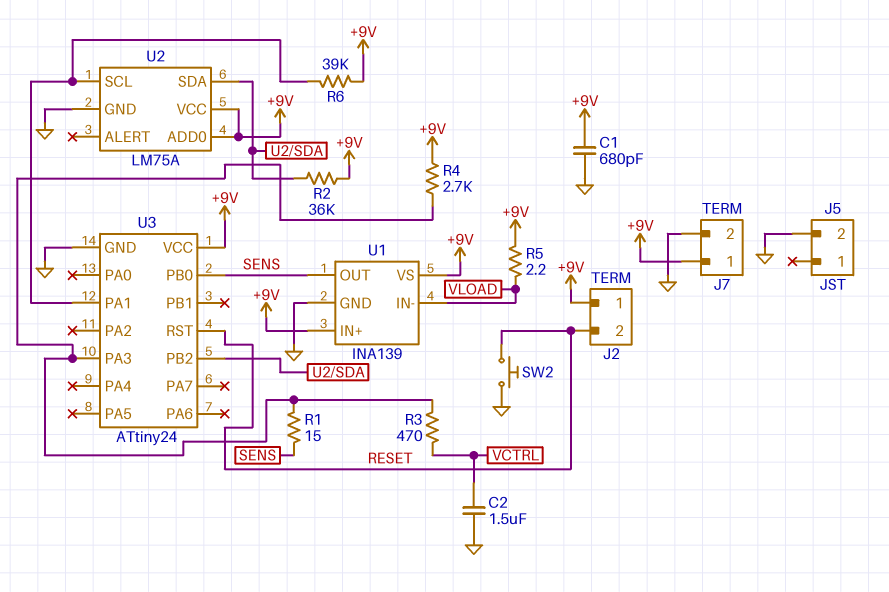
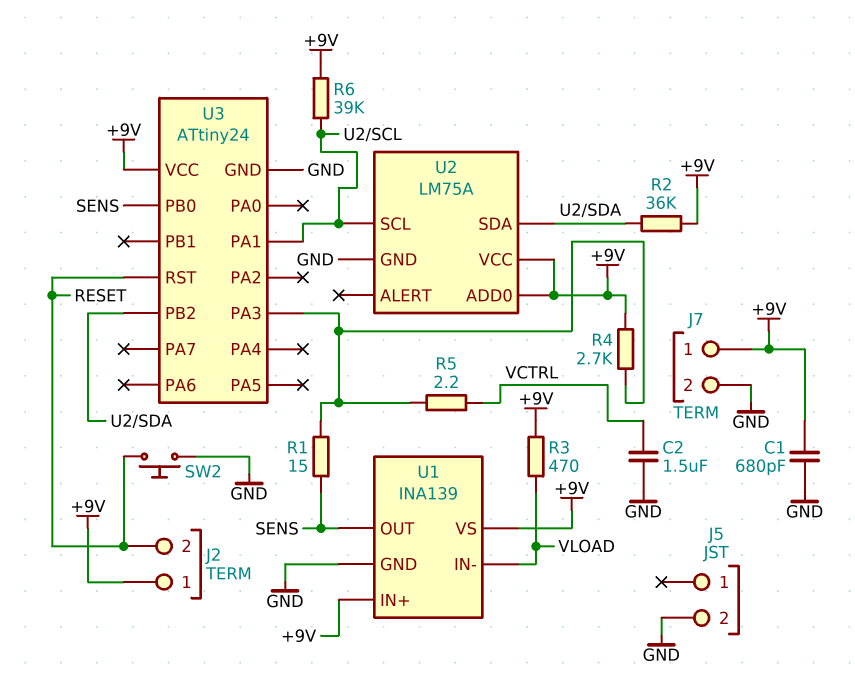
R3: 470 (U3/PA3, VCTRL) -> 470 (+9V, VLOAD)
R5: 2.2 (+9V, VLOAD) -> 2.2 (U3/PA3, VCTRL)

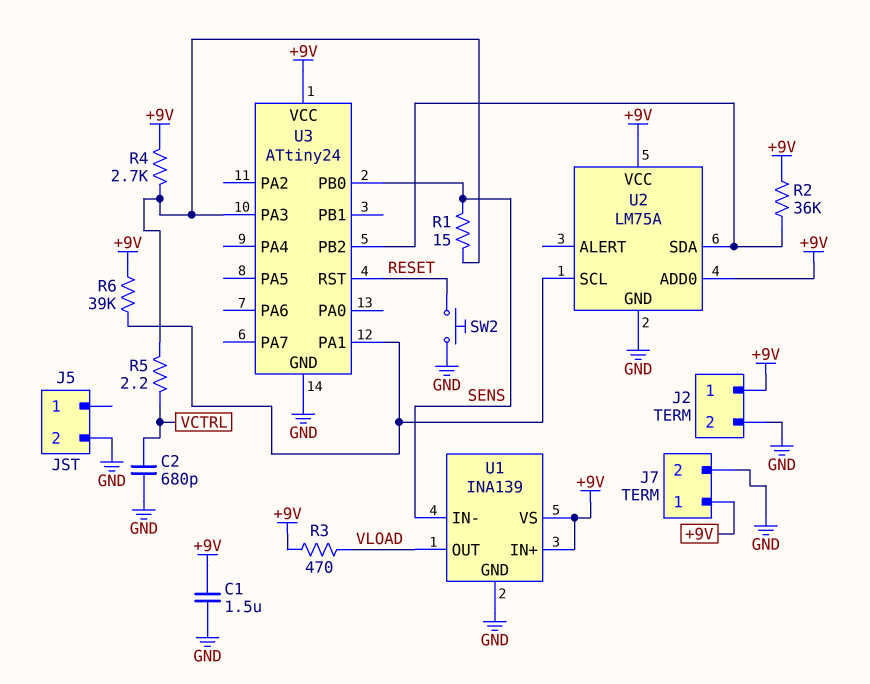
C1: 680pF (+9V, GND) -> 1.5uF (+9V, GND)
C2: 1.5uF (GND, VCTRL) -> 680pF (GND, VCTRL)
J2 pin 2: RESET -> GND
U1 pin IN-: VLOAD -> SENS
U1 pin OUT: SENS -> VLOAD

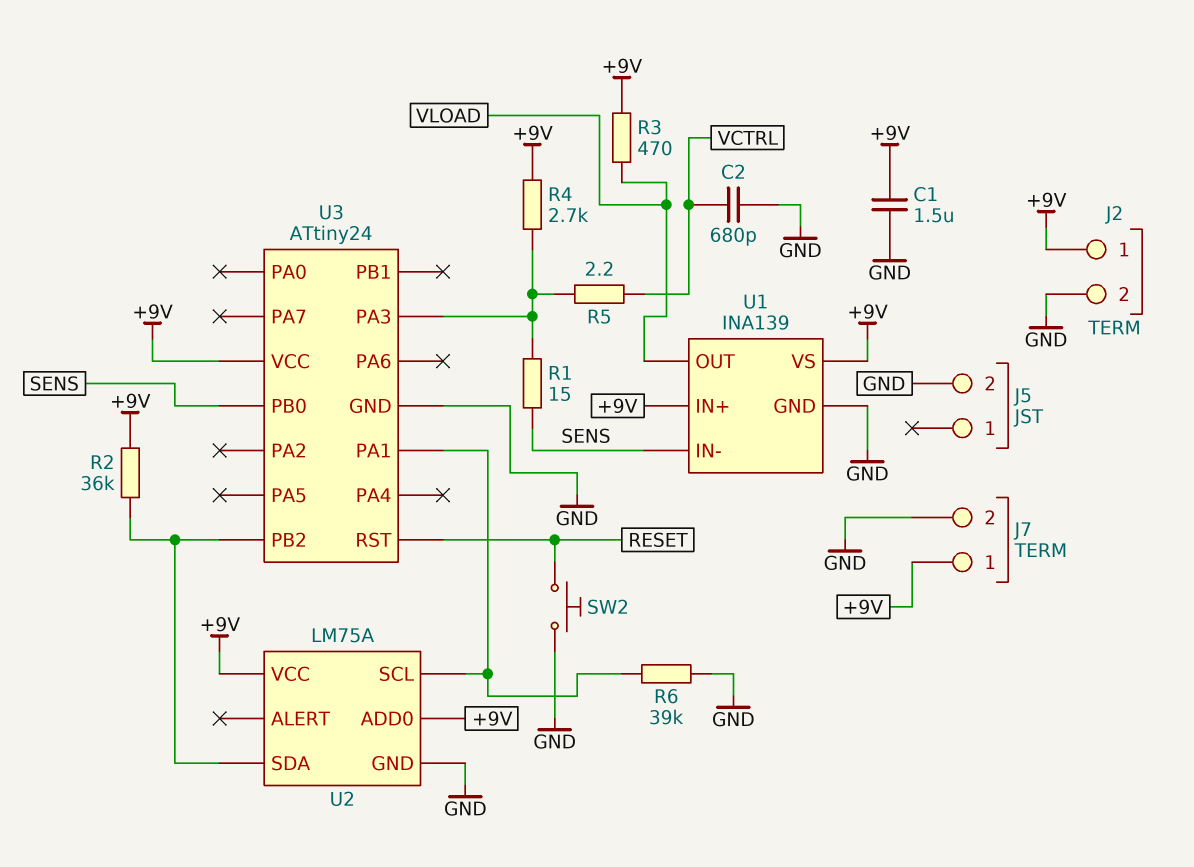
R6: 39k (+9V, U2/SCL) -> 39k (GND, U2/SCL)

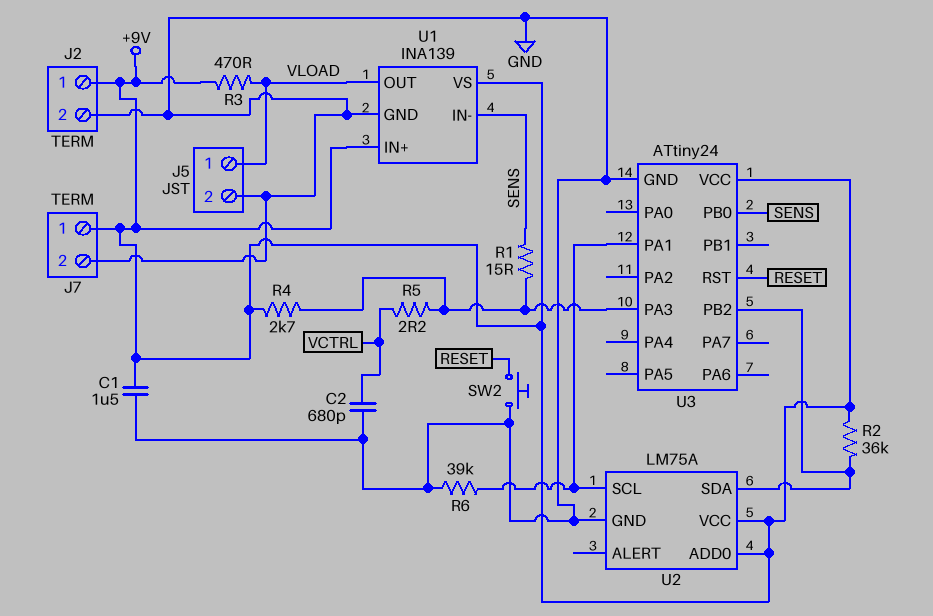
J5 pin 1: none -> VLOAD

